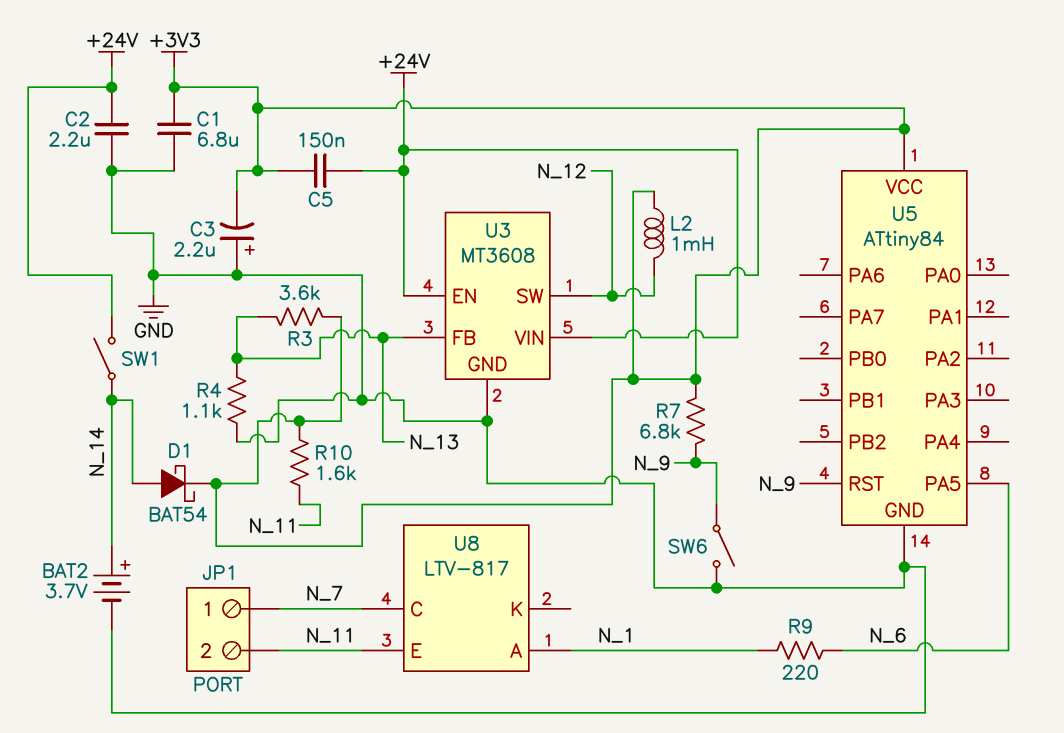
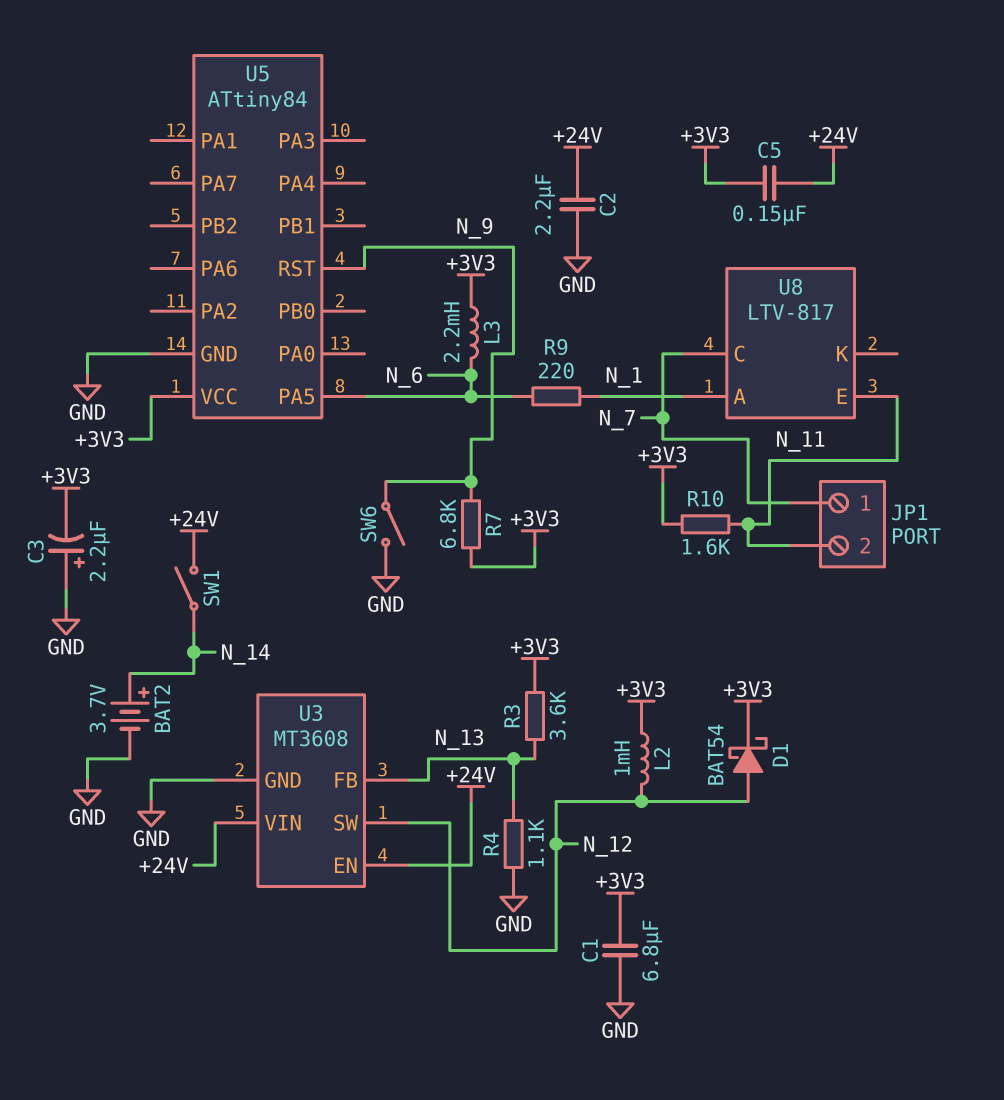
D1: schottky BAT54 (A N_14, K +3V3) -> schottky BAT54 (A N_12, K +3V3)
L3: none -> 2.2mH (+3V3, N_6)

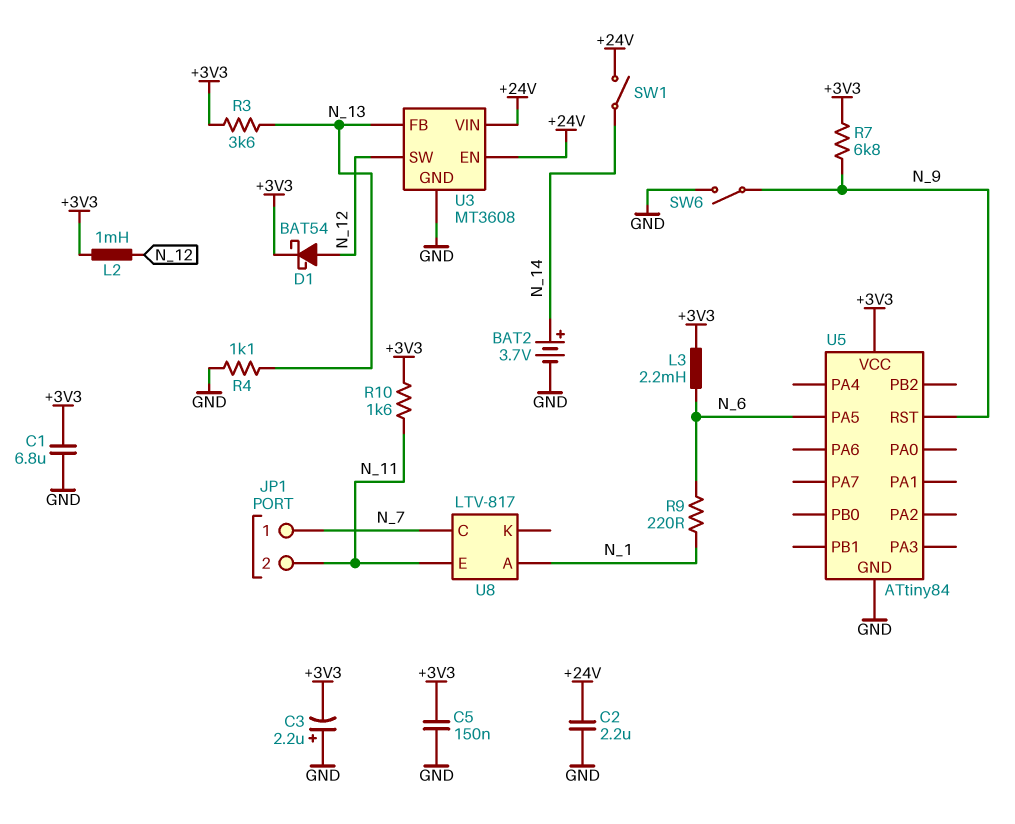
C5: 150nF (+3V3, +24V) -> 150nF (+3V3, GND)

